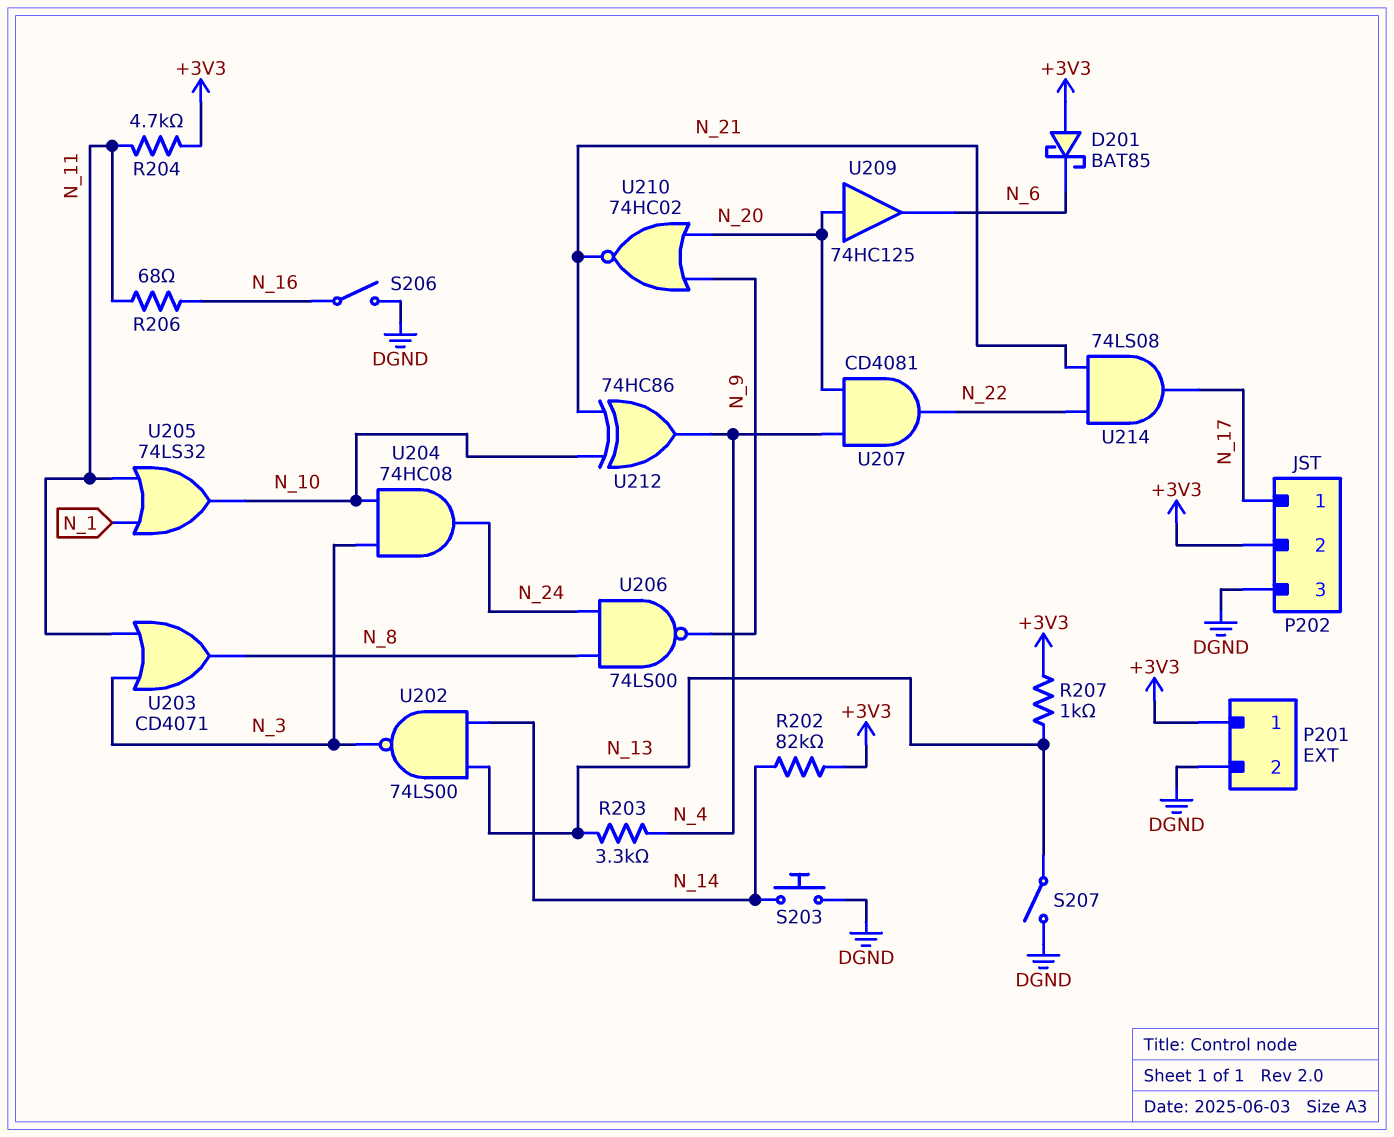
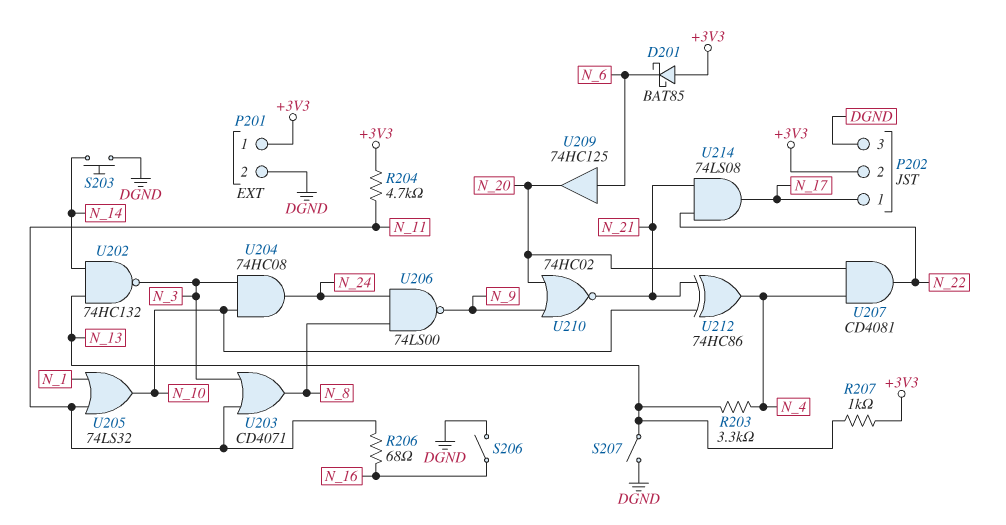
R202: 82k (+3V3, N_14) -> none
U202: NAND 74LS00 (in N_13, in N_14, out N_3) -> NAND 74HC132 (in N_13, in N_14, out N_3)
U209: buffer 74HC125 (in N_20, out N_6) -> buffer 74HC125 (in N_6, out N_20)

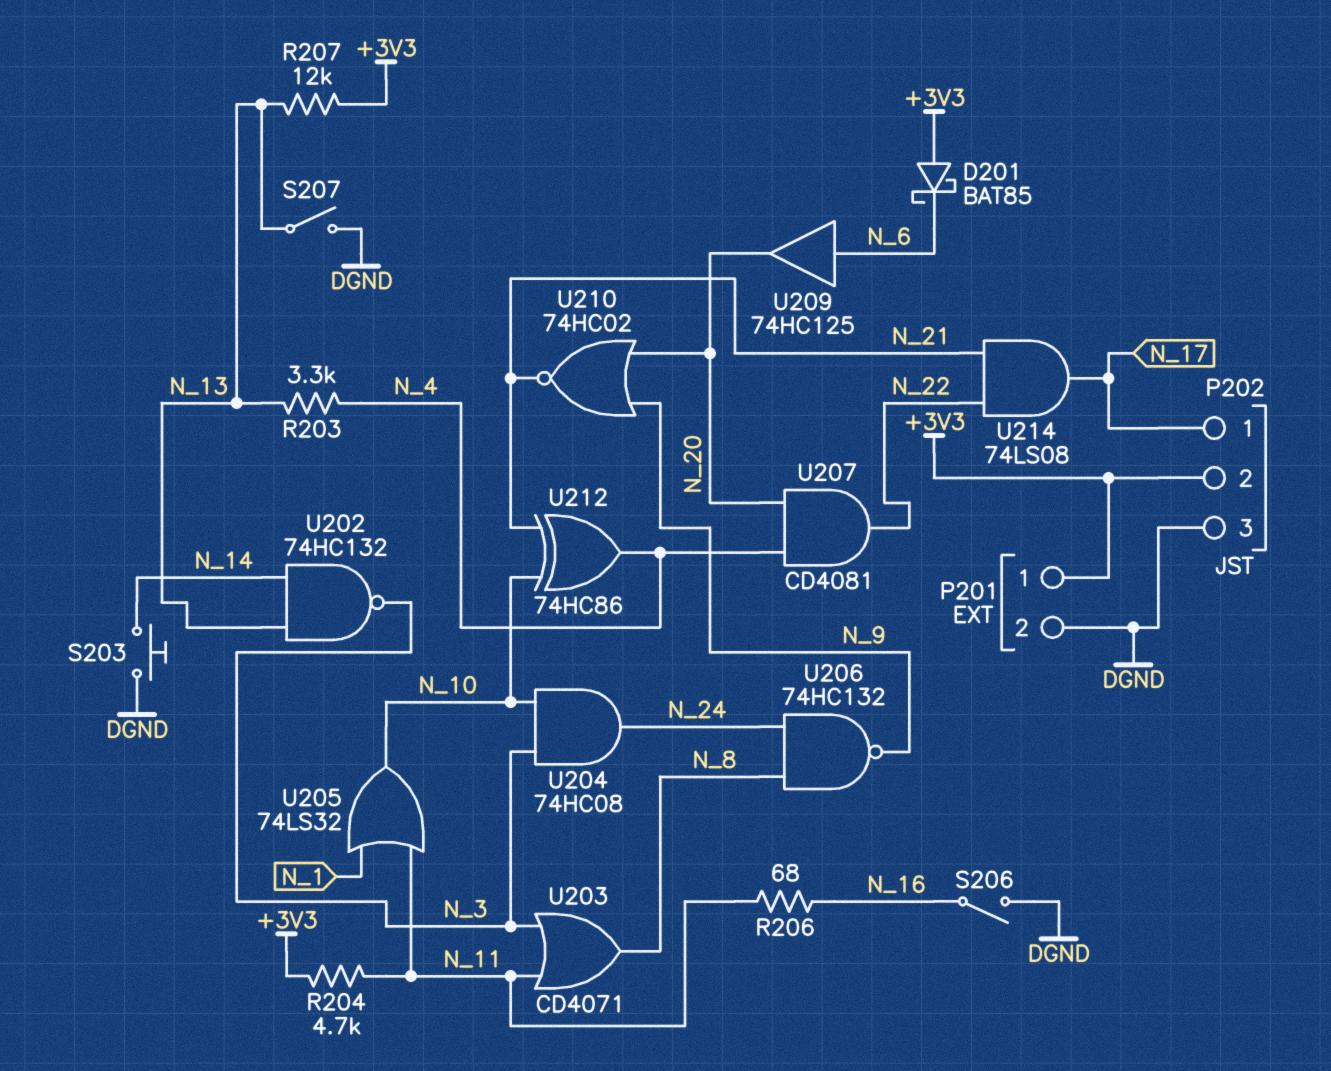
R207: 1k (+3V3, N_13) -> 12k (+3V3, N_13)
U206: NAND 74LS00 (in N_8, in N_24, out N_9) -> NAND 74HC132 (in N_8, in N_24, out N_9)

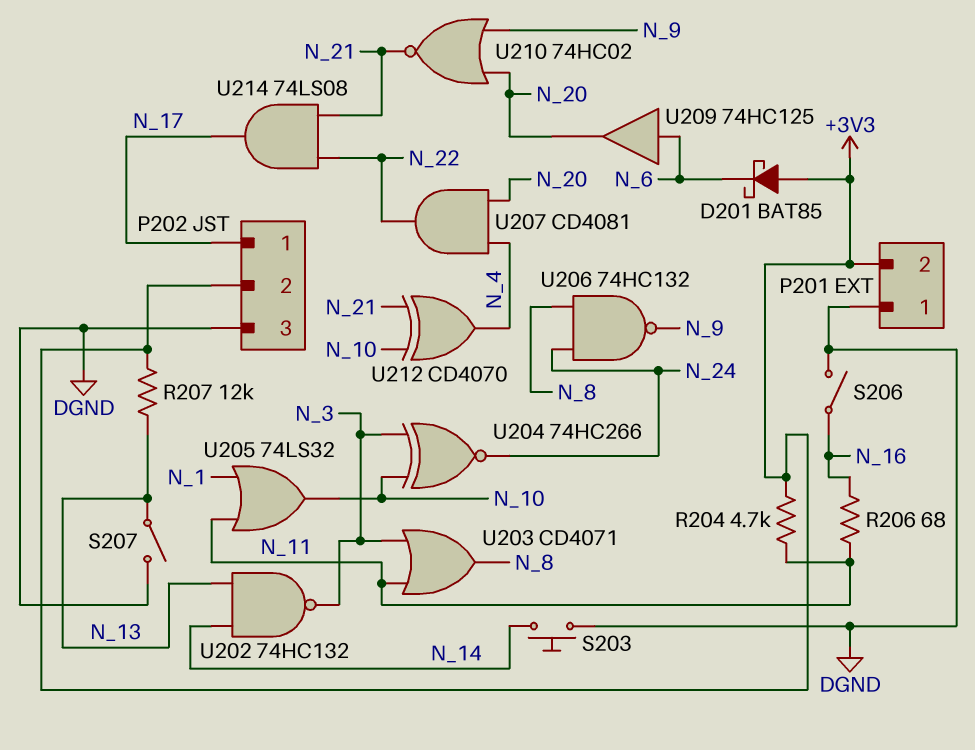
P201 pin 1: +3V3 -> DGND
P201 pin 2: DGND -> +3V3
R203: 3.3k (N_4, N_13) -> none
U204: AND 74HC08 (in N_3, in N_10, out N_24) -> XNOR 74HC266 (in N_3, in N_10, out N_24)
U212: XOR 74HC86 (in N_10, in N_21, out N_4) -> XOR CD4070 (in N_10, in N_21, out N_4)

